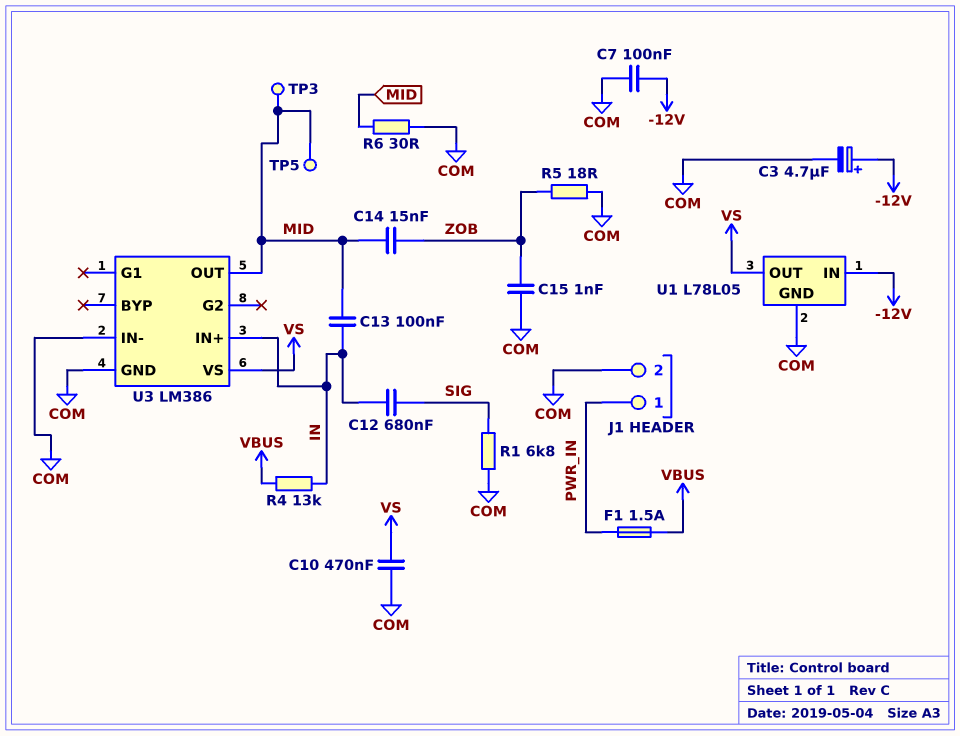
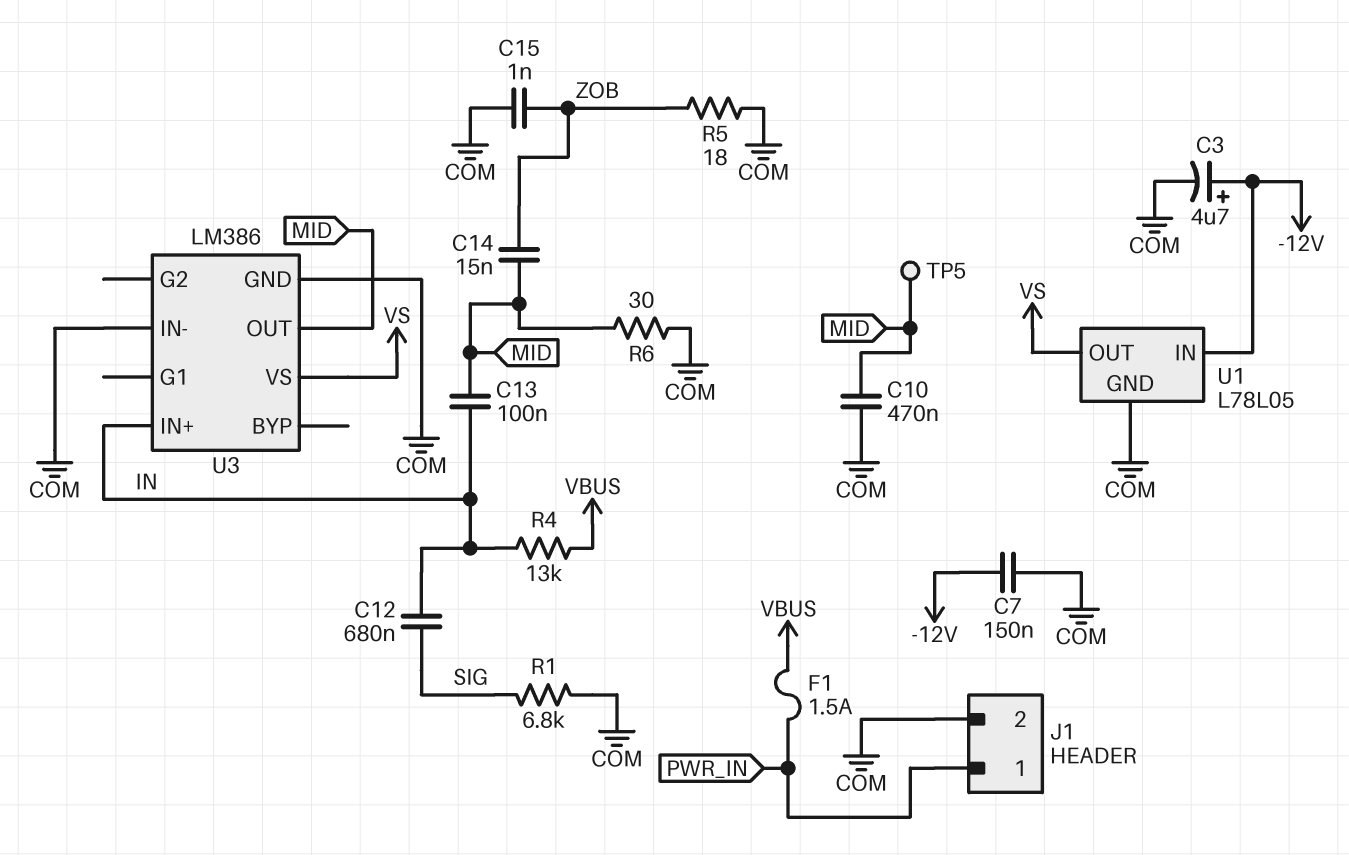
C7: 100nF (-12V, COM) -> 150nF (-12V, COM)
C10: 470nF (COM, VS) -> 470nF (COM, MID)
TP3: test point (MID) -> none

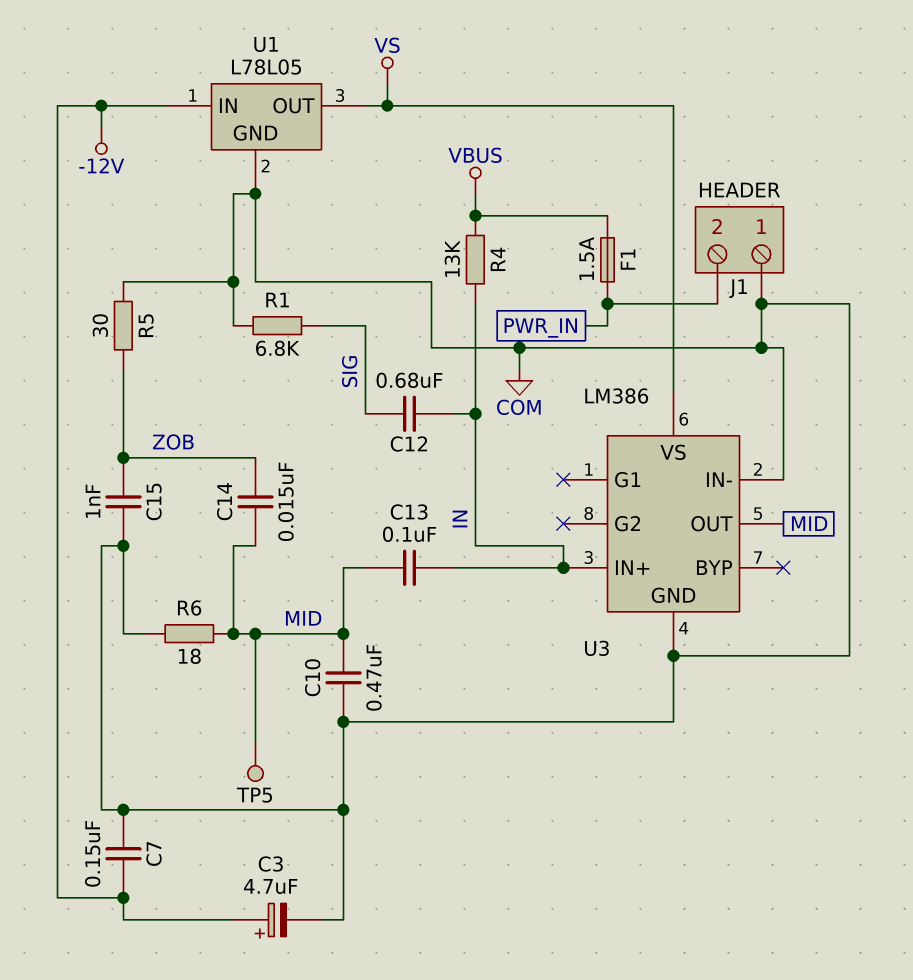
J1 pin 1: PWR_IN -> COM
J1 pin 2: COM -> PWR_IN
R5: 18 (COM, ZOB) -> 30 (COM, ZOB)
R6: 30 (COM, MID) -> 18 (COM, MID)

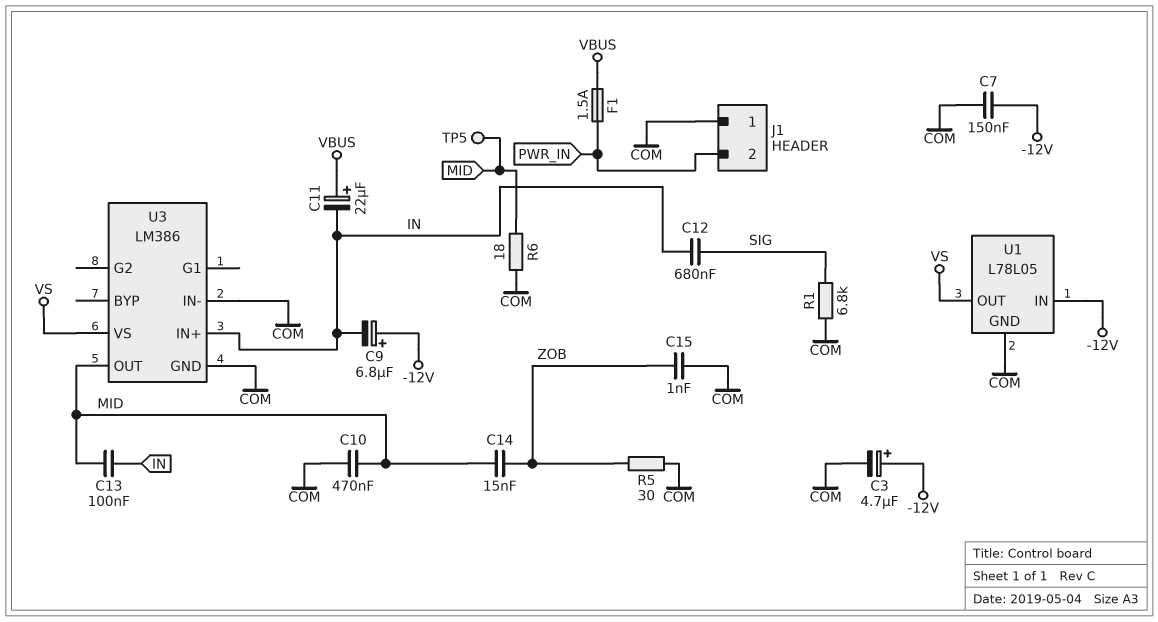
C9: none -> 6.8uF (plus -12V, minus IN)
C11: none -> 22uF (plus VBUS, minus IN)
R4: 13k (IN, VBUS) -> none

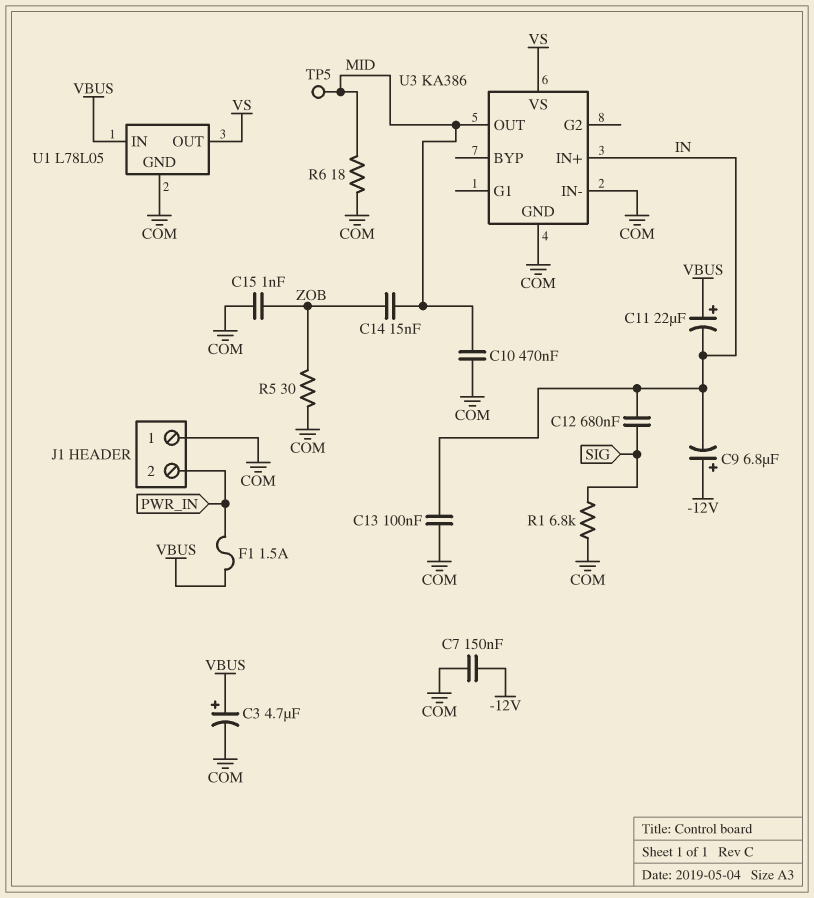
C3: 4.7uF (plus -12V, minus COM) -> 4.7uF (plus VBUS, minus COM)
C13: 100nF (IN, MID) -> 100nF (COM, IN)
U1 pin IN: -12V -> VBUS
U3: LM386 -> KA386

